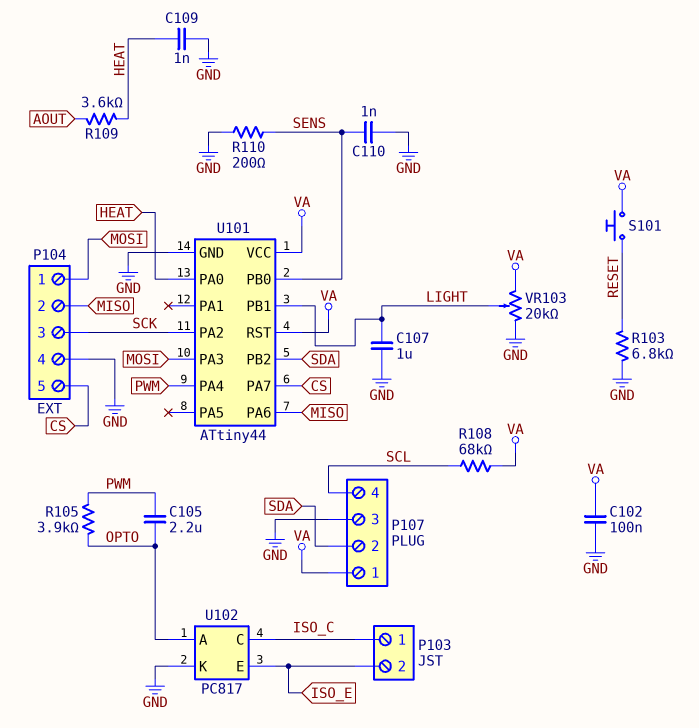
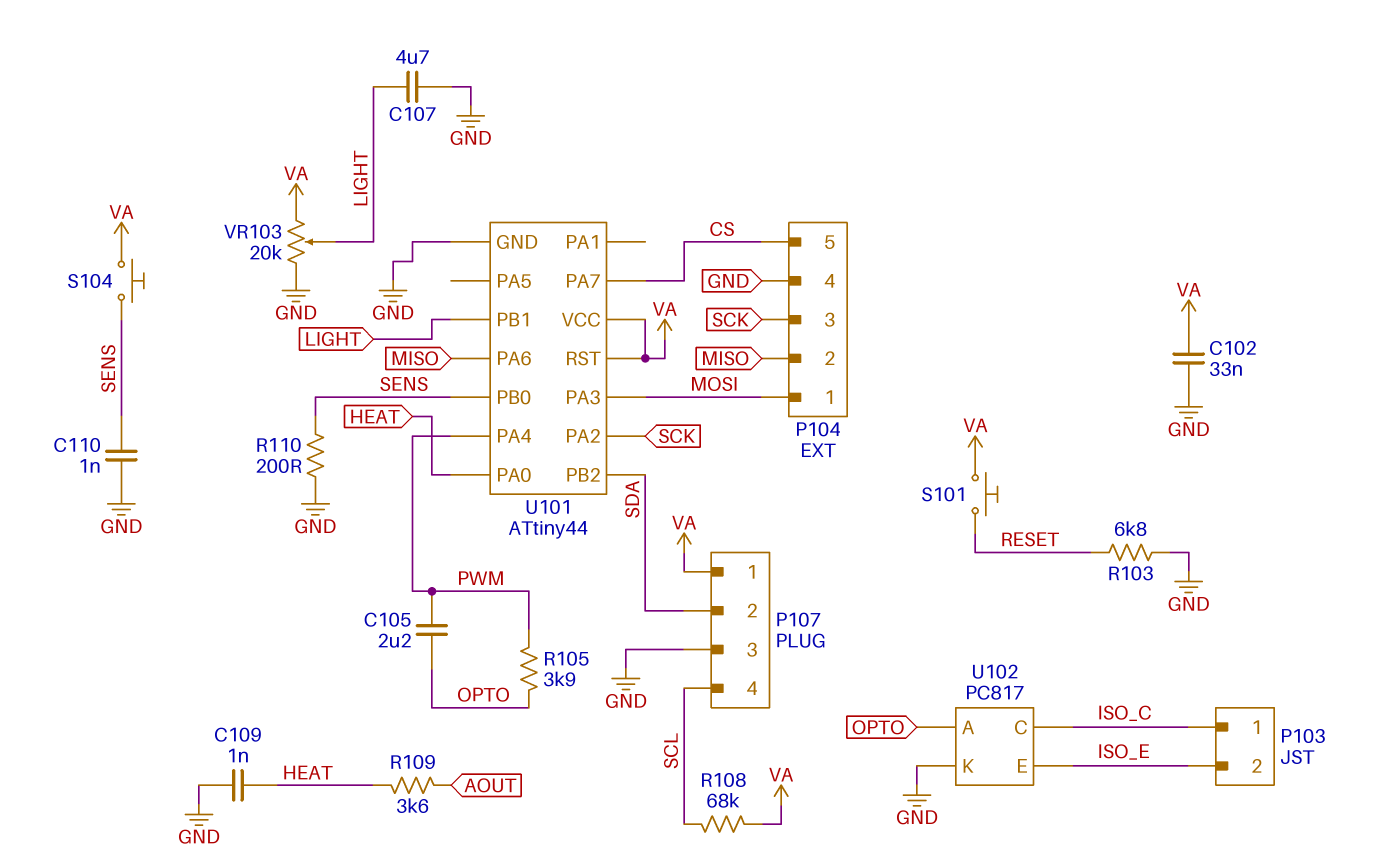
C102: 100nF (GND, VA) -> 33nF (GND, VA)
C107: 1uF (GND, LIGHT) -> 4.7uF (GND, LIGHT)
S104: none -> button (SENS, VA)

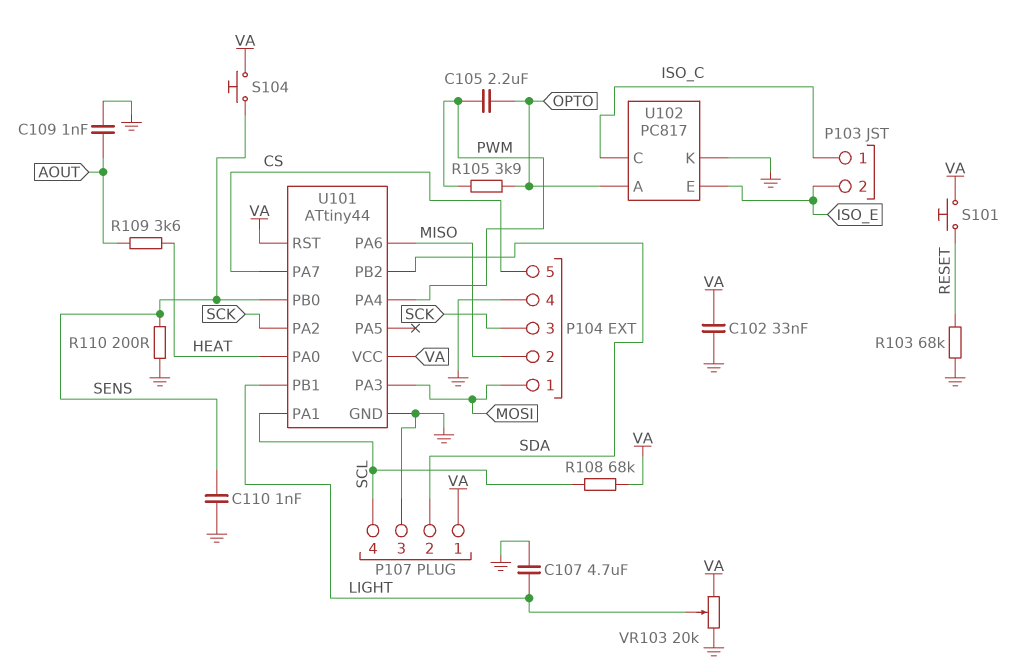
C109: 1nF (GND, HEAT) -> 1nF (AOUT, GND)
R103: 6.8k (GND, RESET) -> 68k (GND, RESET)
U101 pin PA1: none -> SCL

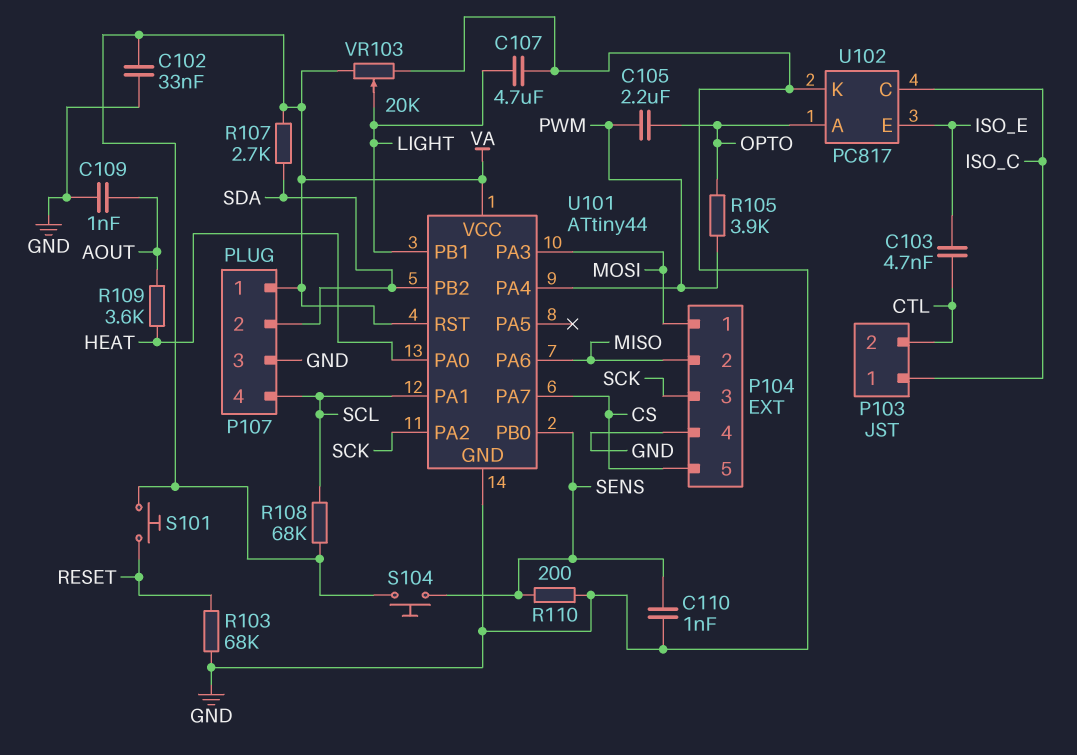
C103: none -> 4.7nF (CTL, ISO_E)
P103 pin 2: ISO_E -> CTL
R107: none -> 2.7k (SDA, VA)

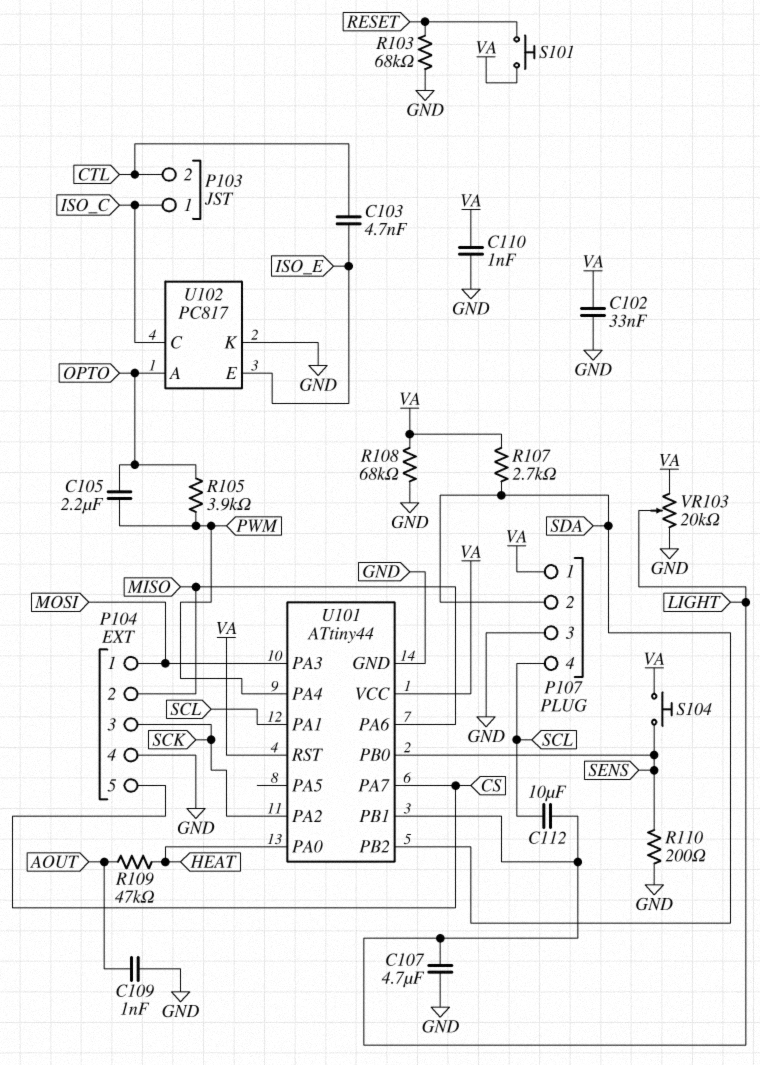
C110: 1nF (GND, SENS) -> 1nF (GND, VA)
C112: none -> 10uF (LIGHT, SCL)
R108: 68k (SCL, VA) -> 68k (GND, VA)
R109: 3.6k (AOUT, HEAT) -> 47k (AOUT, HEAT)

